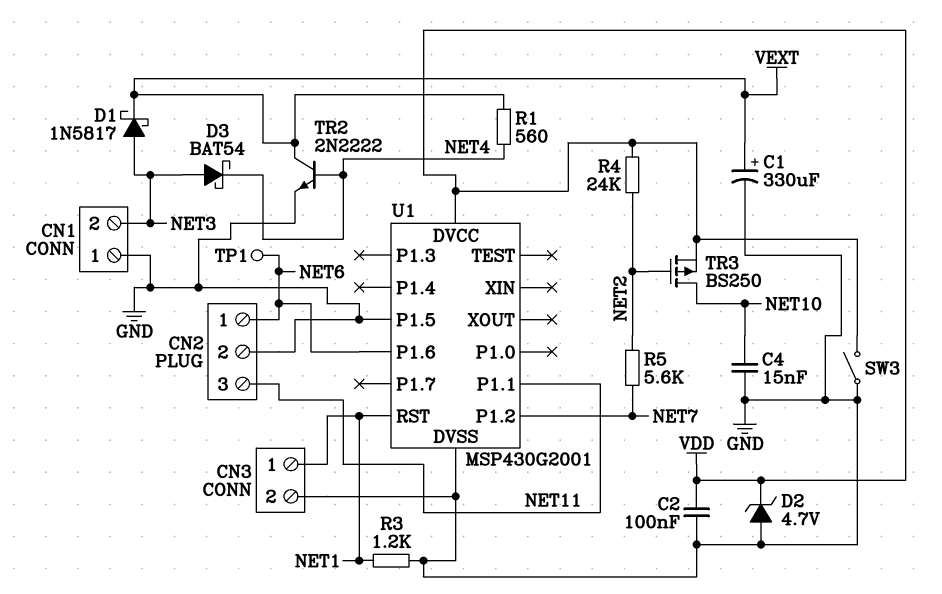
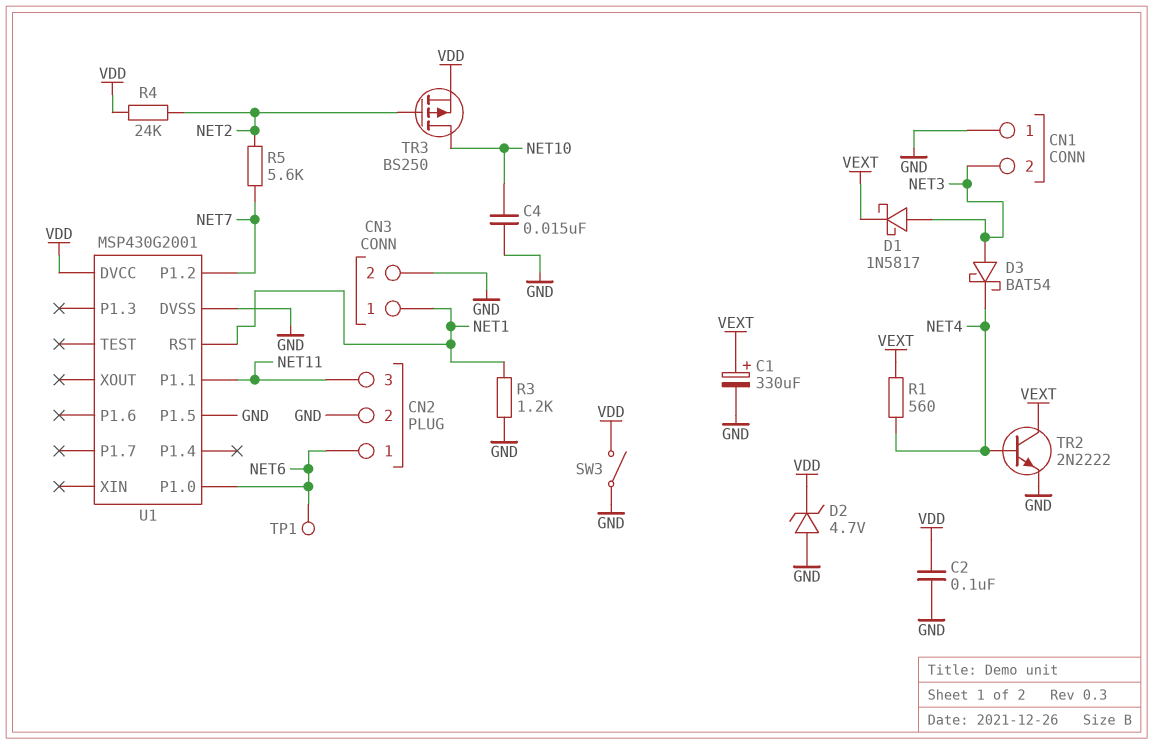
U1 pin P1.0: none -> NET6
U1 pin P1.6: NET6 -> none

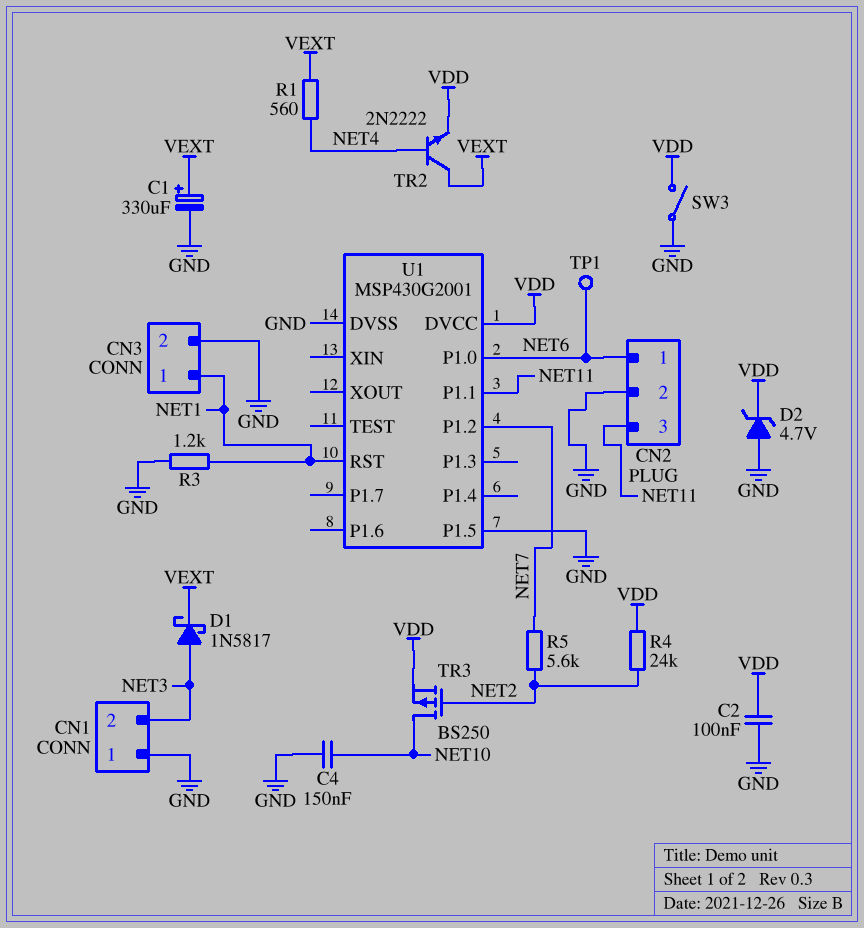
C4: 15nF (GND, NET10) -> 150nF (GND, NET10)
D3: schottky BAT54 (A NET3, K NET4) -> none
TR2: NPN 2N2222 (B NET4, C VEXT, E GND) -> NPN 2N2222 (B NET4, C VEXT, E VDD)

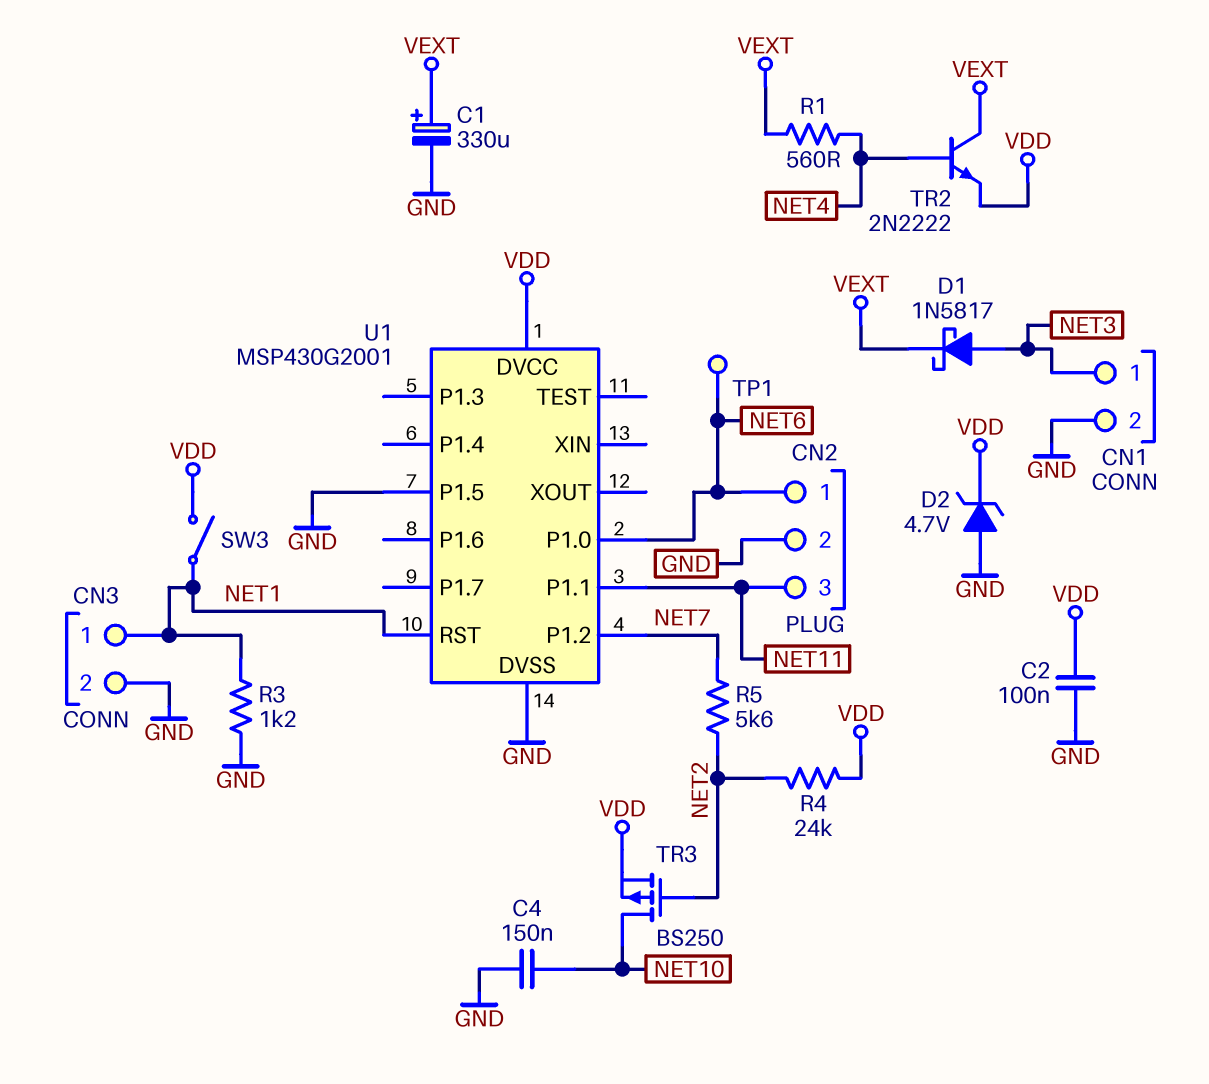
CN1 pin 1: GND -> NET3
CN1 pin 2: NET3 -> GND
SW3: switch (GND, VDD) -> switch (NET1, VDD)

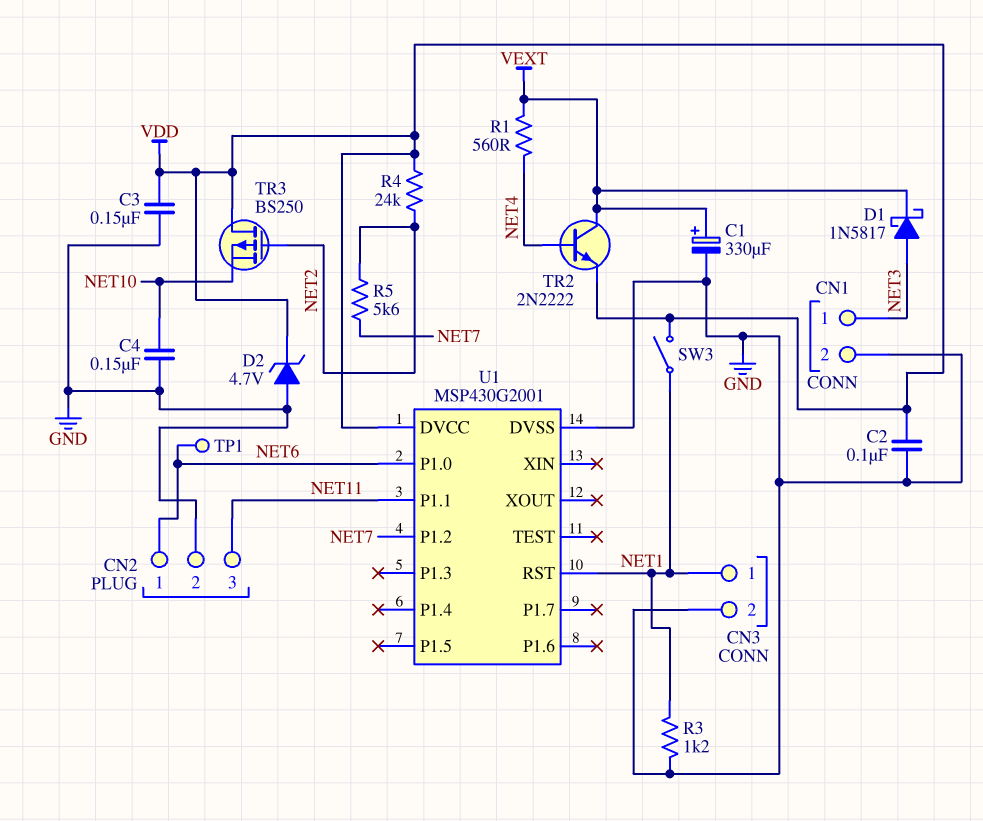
C3: none -> 150nF (GND, VDD)
TR3: PMOS BS250 (G NET2, D NET10, S VDD) -> PMOS BS250 (G NET2, D VDD, S NET10)
U1 pin P1.5: GND -> none

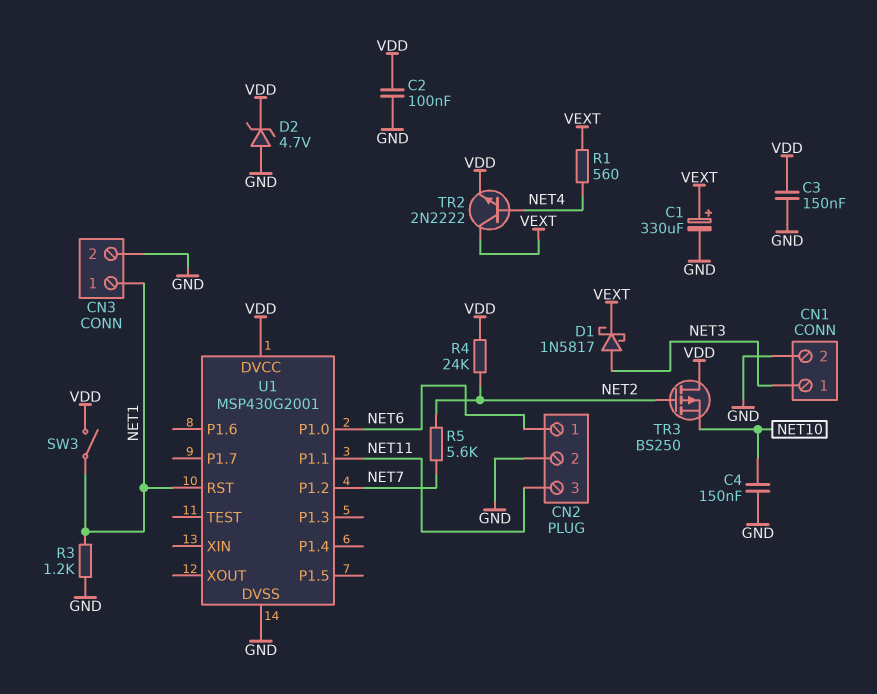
TP1: test point (NET6) -> none

